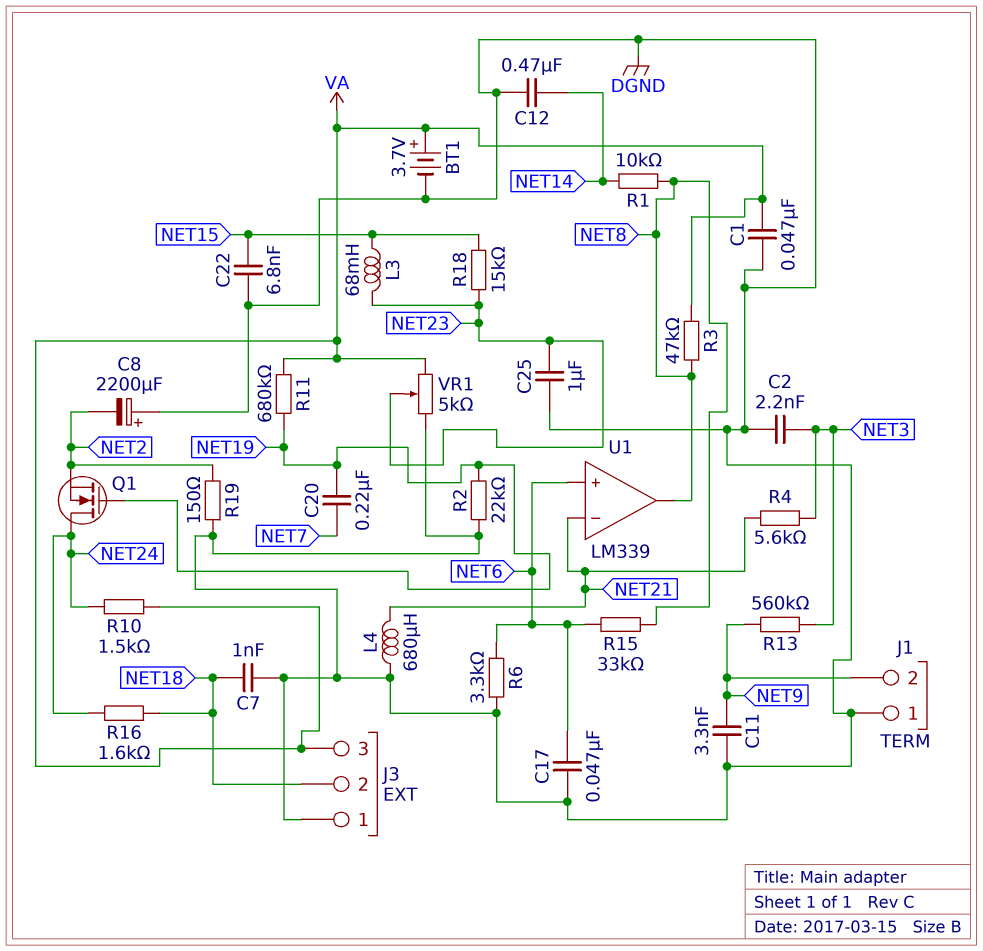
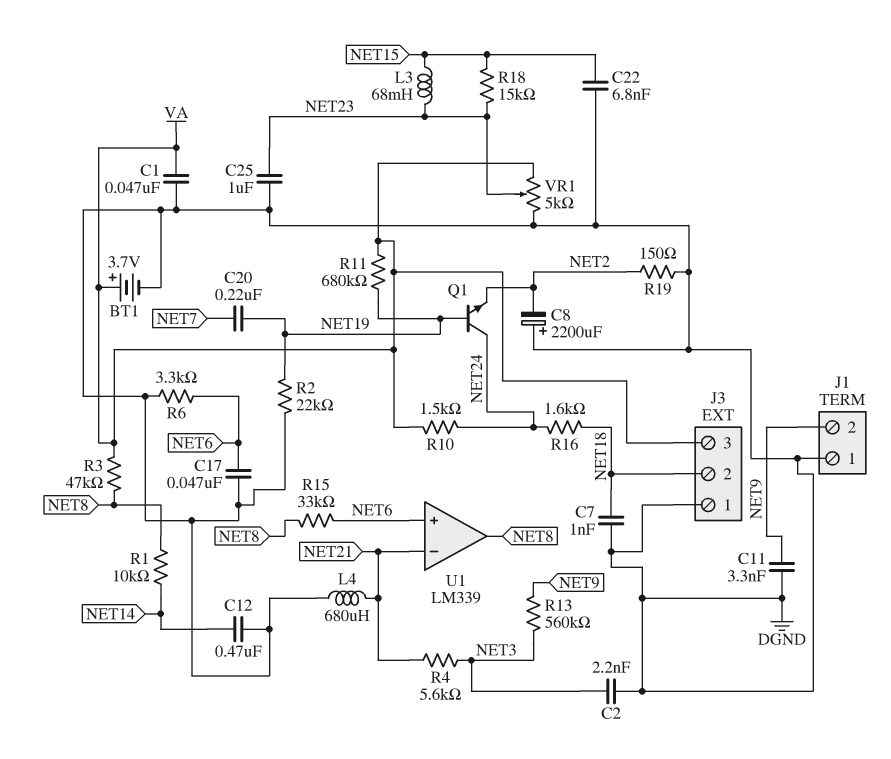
Q1: NMOS (G NET19, D NET24, S NET2) -> NPN (B NET19, C NET24, E NET2)

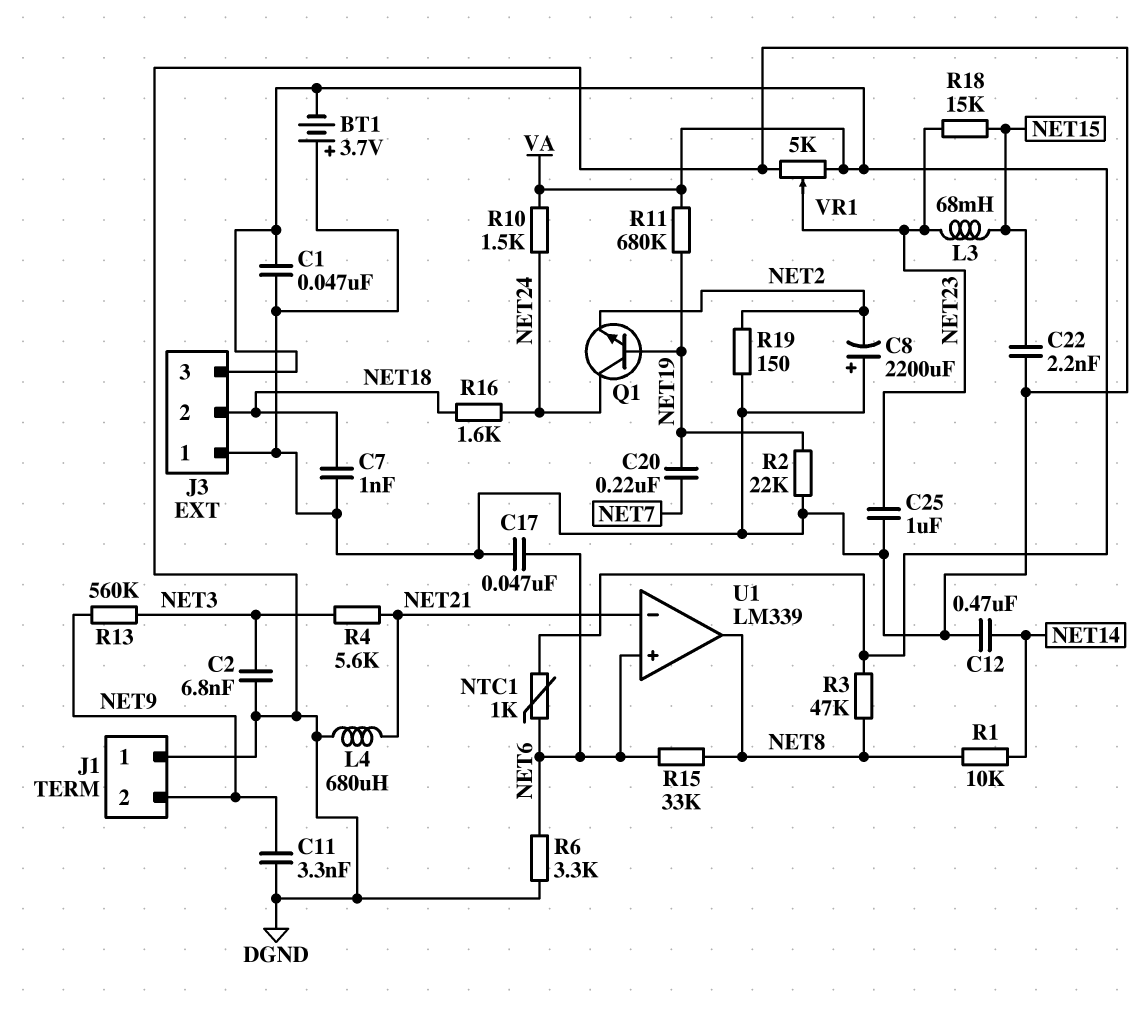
BT1: 3.7V (plus VA, minus DGND) -> 3.7V (plus DGND, minus VA)
C2: 2.2nF (DGND, NET3) -> 6.8nF (DGND, NET3)
C22: 6.8nF (DGND, NET15) -> 2.2nF (DGND, NET15)
NTC1: none -> 1k (NET6, VA)

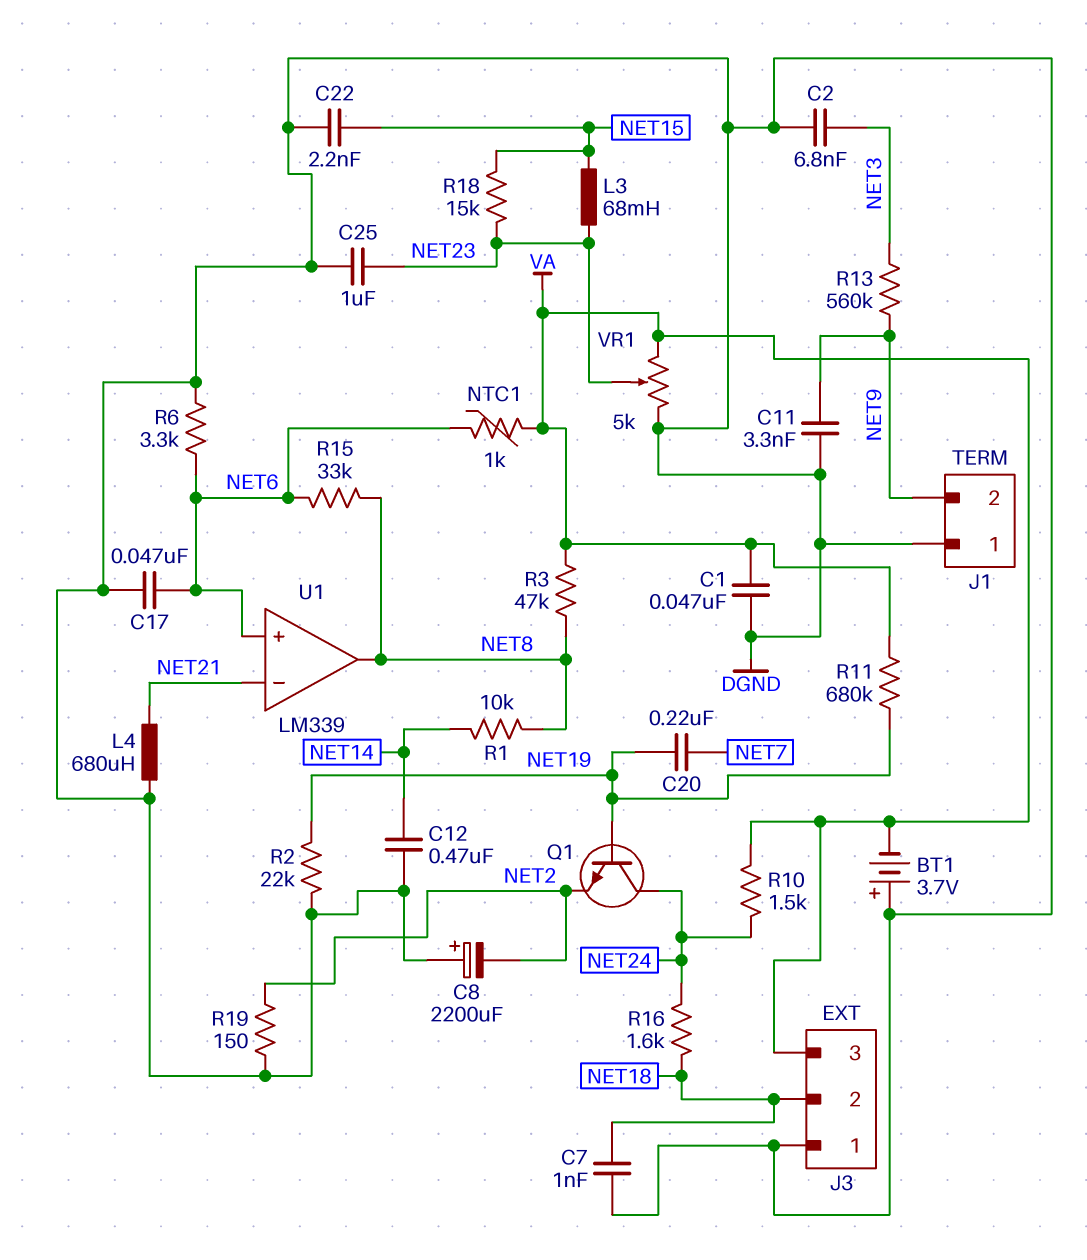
R4: 5.6k (NET3, NET21) -> none

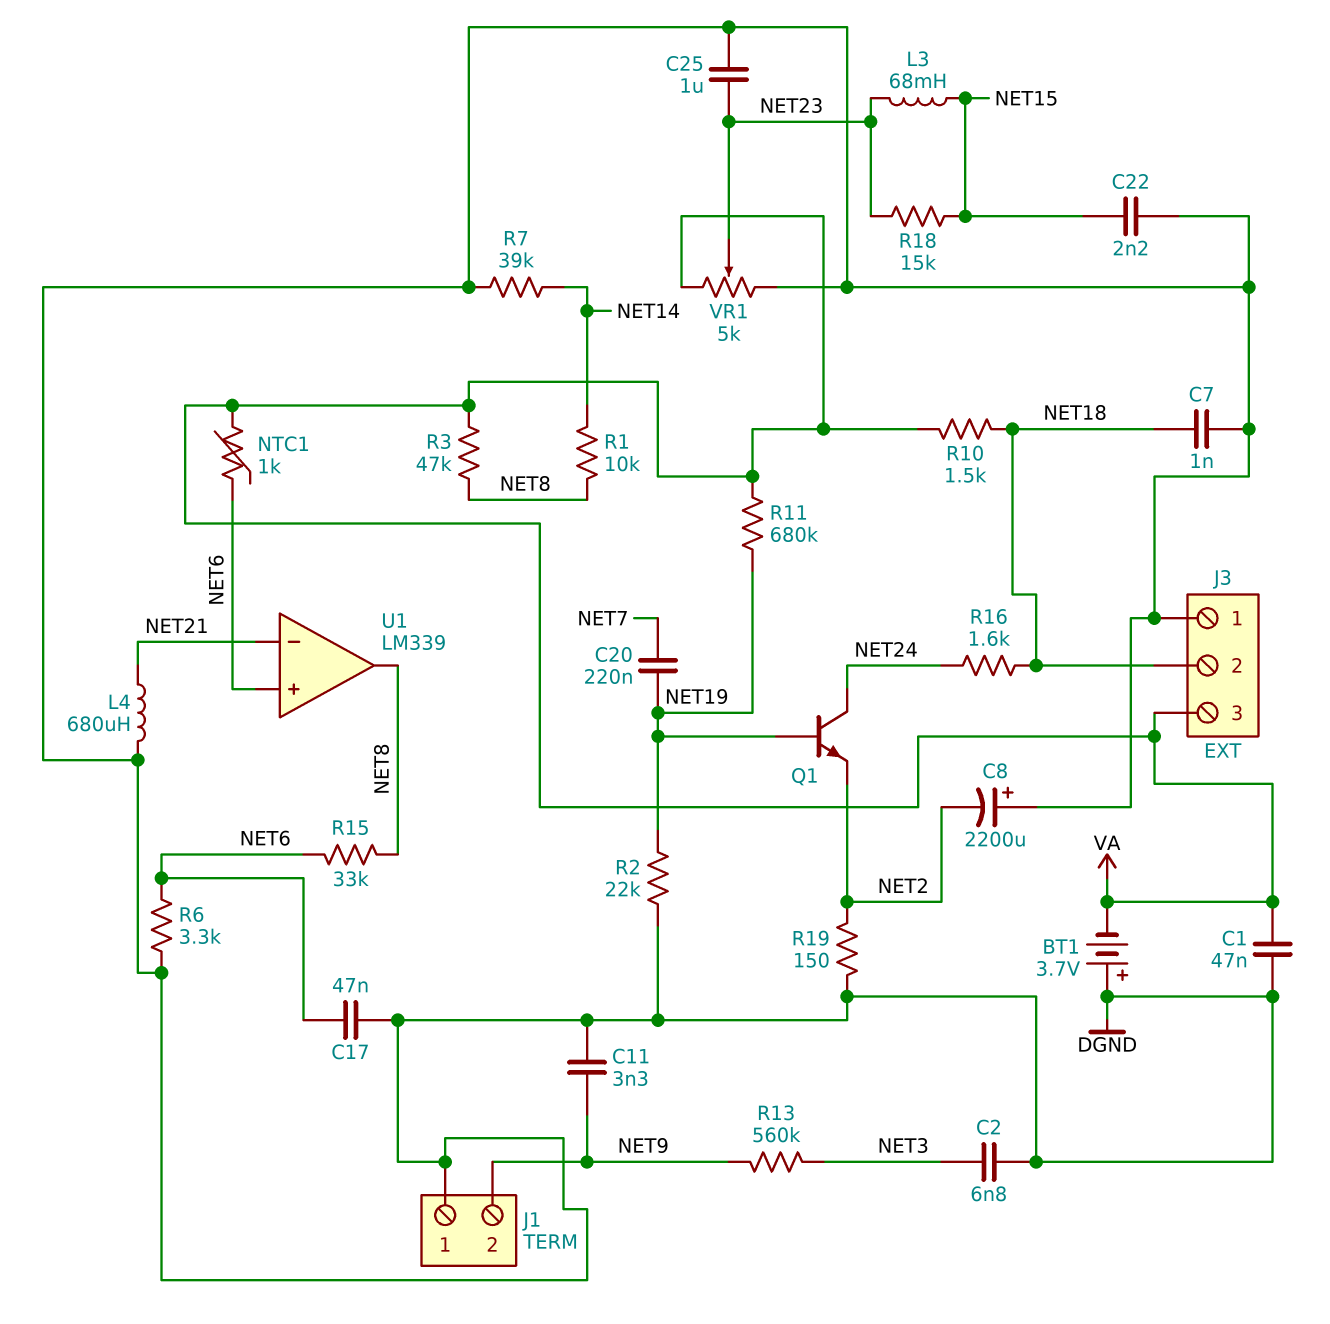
C12: 470nF (DGND, NET14) -> none
R7: none -> 39k (DGND, NET14)
R10: 1.5k (NET24, VA) -> 1.5k (NET18, VA)

